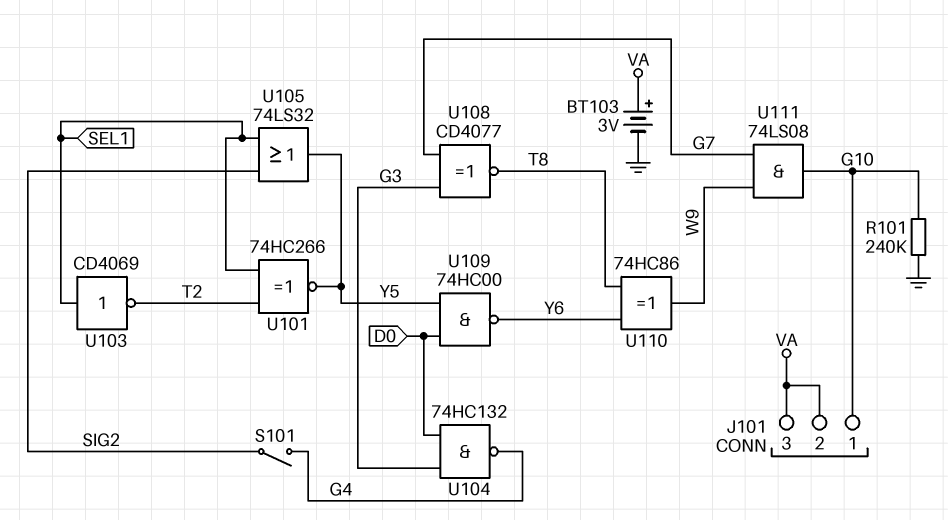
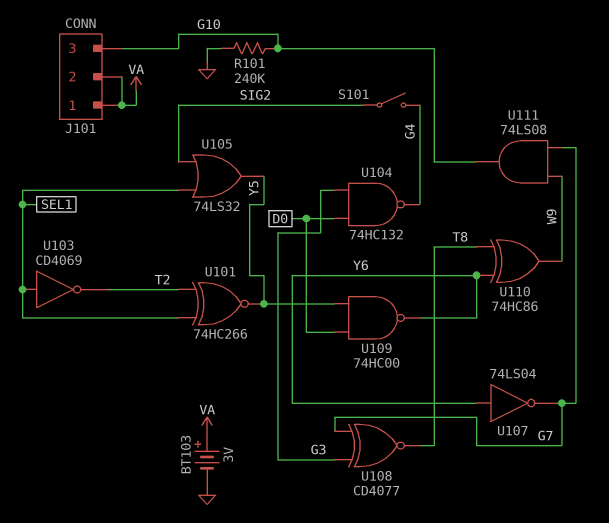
J101 pin 1: G10 -> VA
J101 pin 3: VA -> G10
U107: none -> NOT 74LS04 (in Y6, out G7)

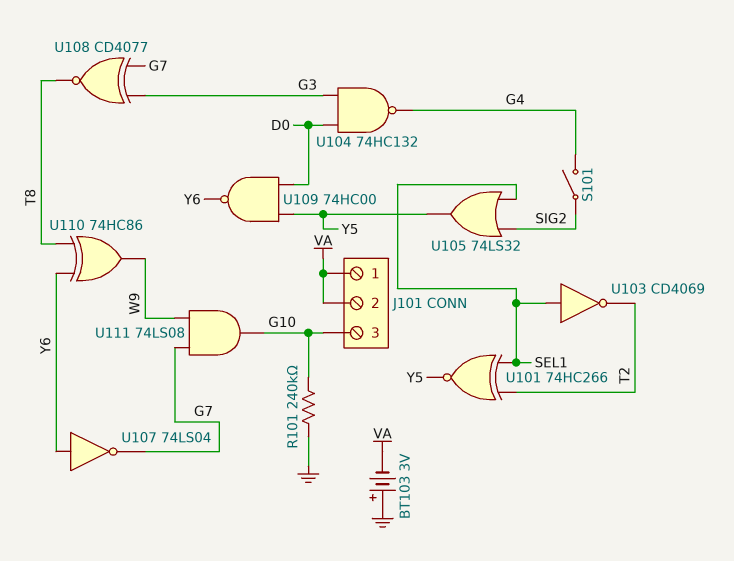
BT103: 3V (plus VA, minus GND) -> 3V (plus GND, minus VA)

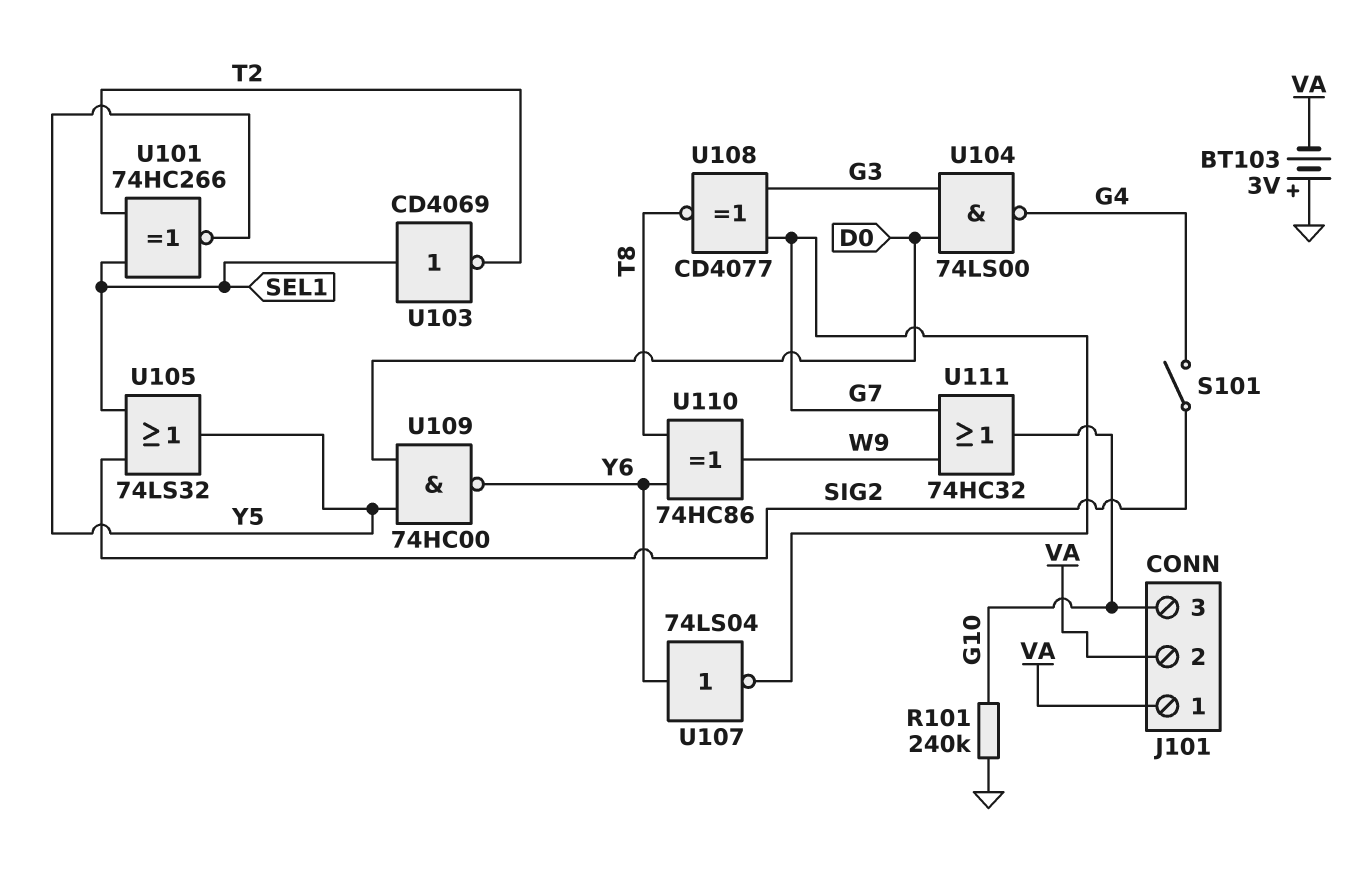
U104: NAND 74HC132 (in D0, in G3, out G4) -> NAND 74LS00 (in D0, in G3, out G4)
U111: AND 74LS08 (in G7, in W9, out G10) -> OR 74HC32 (in G7, in W9, out G10)

